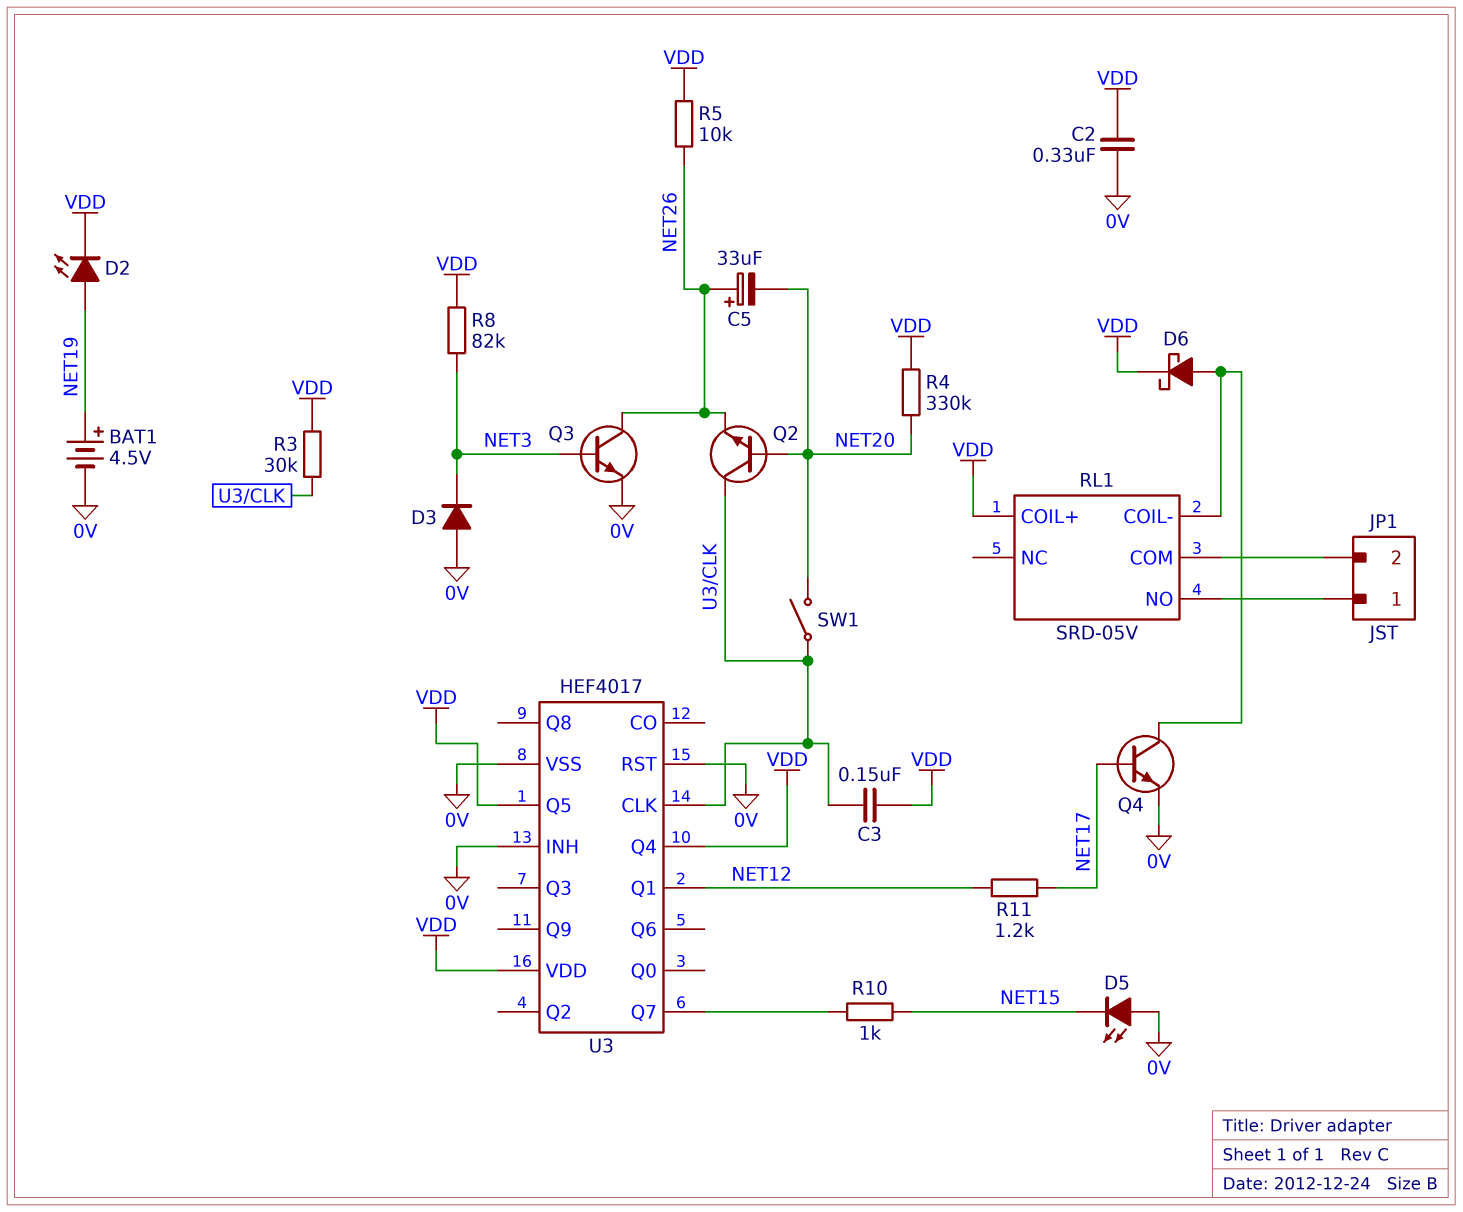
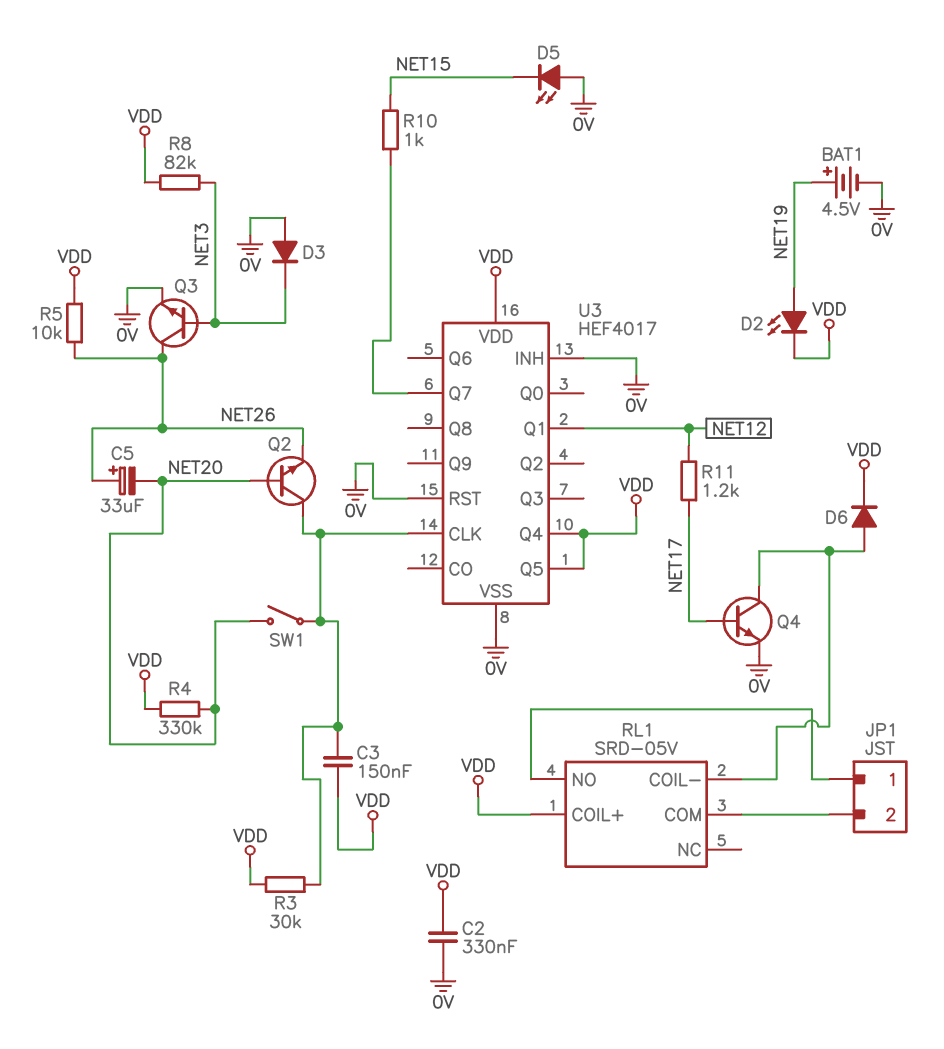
D6: schottky (A RL1/COIL-, K VDD) -> diode (A RL1/COIL-, K VDD)

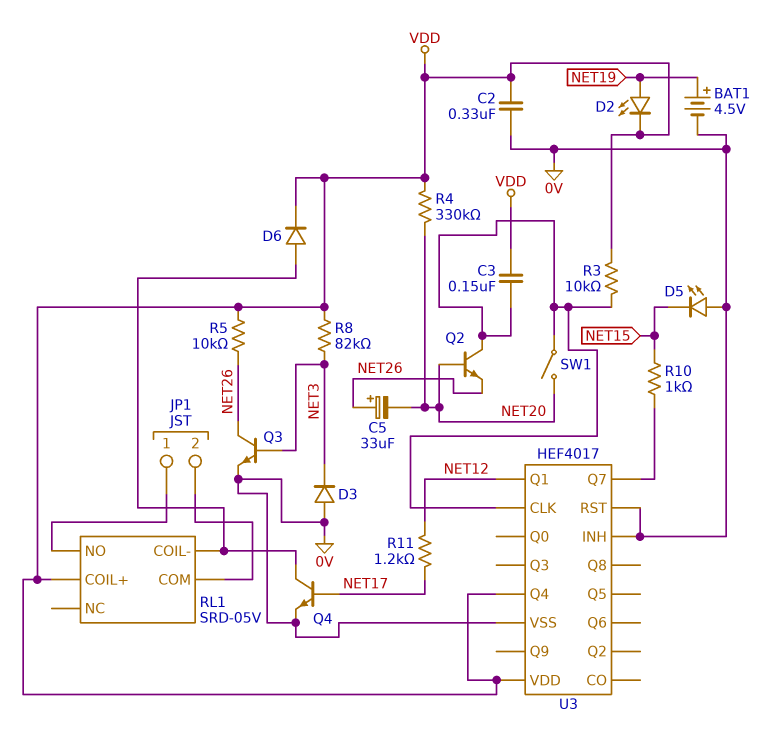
R3: 30k (U3/CLK, VDD) -> 10k (U3/CLK, VDD)
U3 pin Q5: VDD -> none

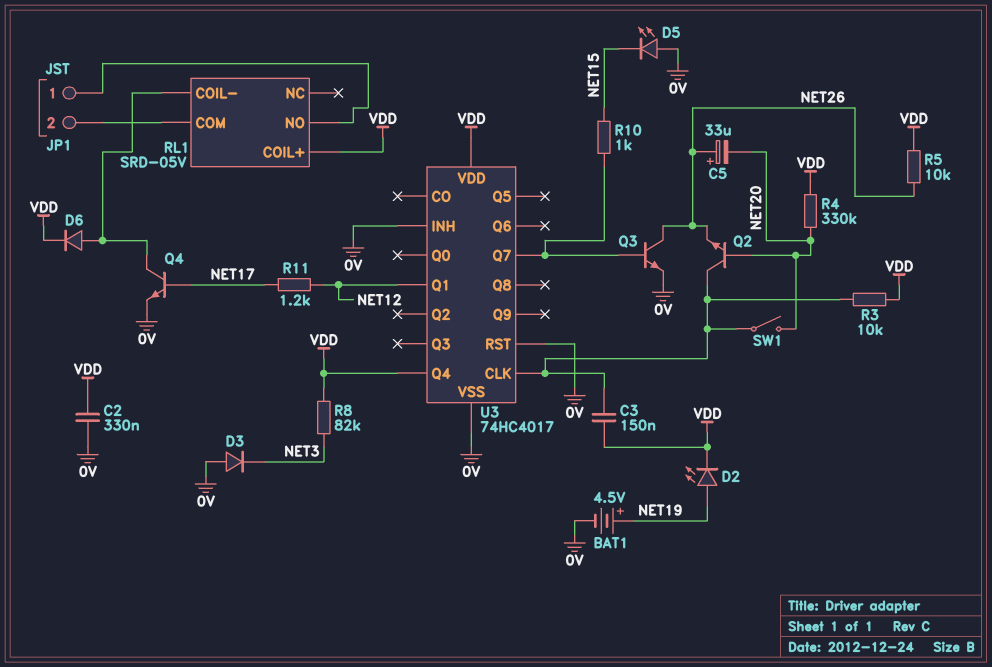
Q3: NPN (B NET3, C NET26, E 0V) -> NPN (B U3/Q7, C NET26, E 0V)
U3: HEF4017 -> 74HC4017

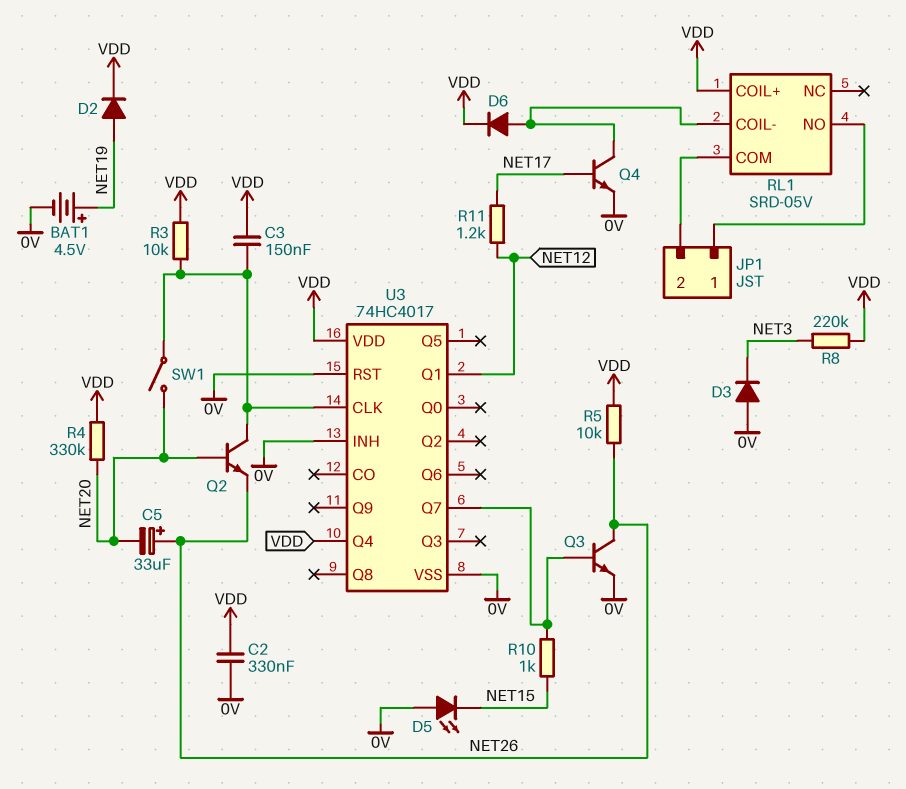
D2: LED (A NET19, K VDD) -> diode (A NET19, K VDD)
R8: 82k (NET3, VDD) -> 220k (NET3, VDD)

